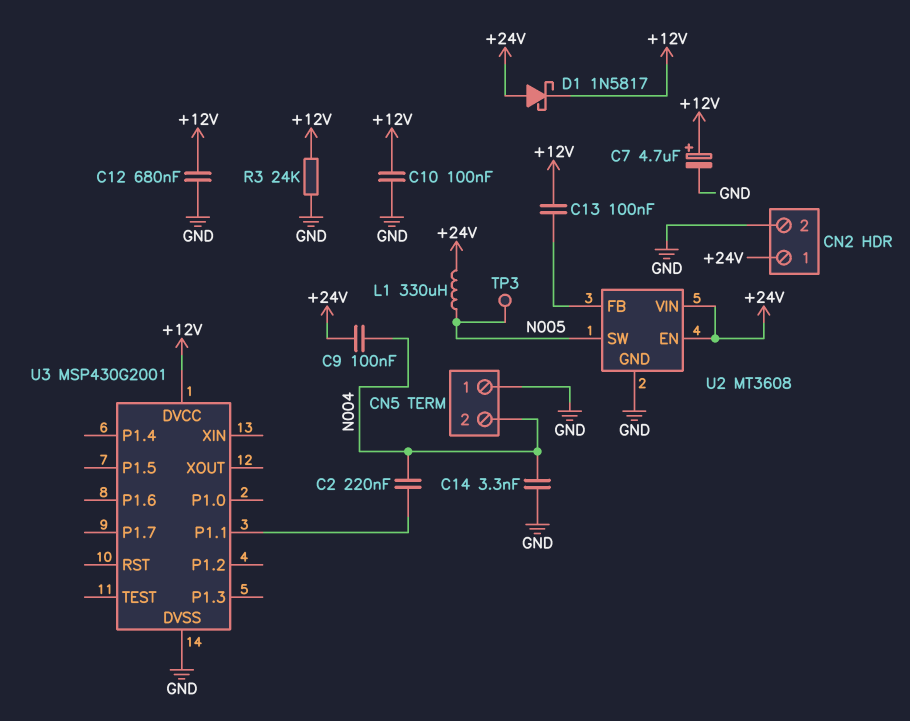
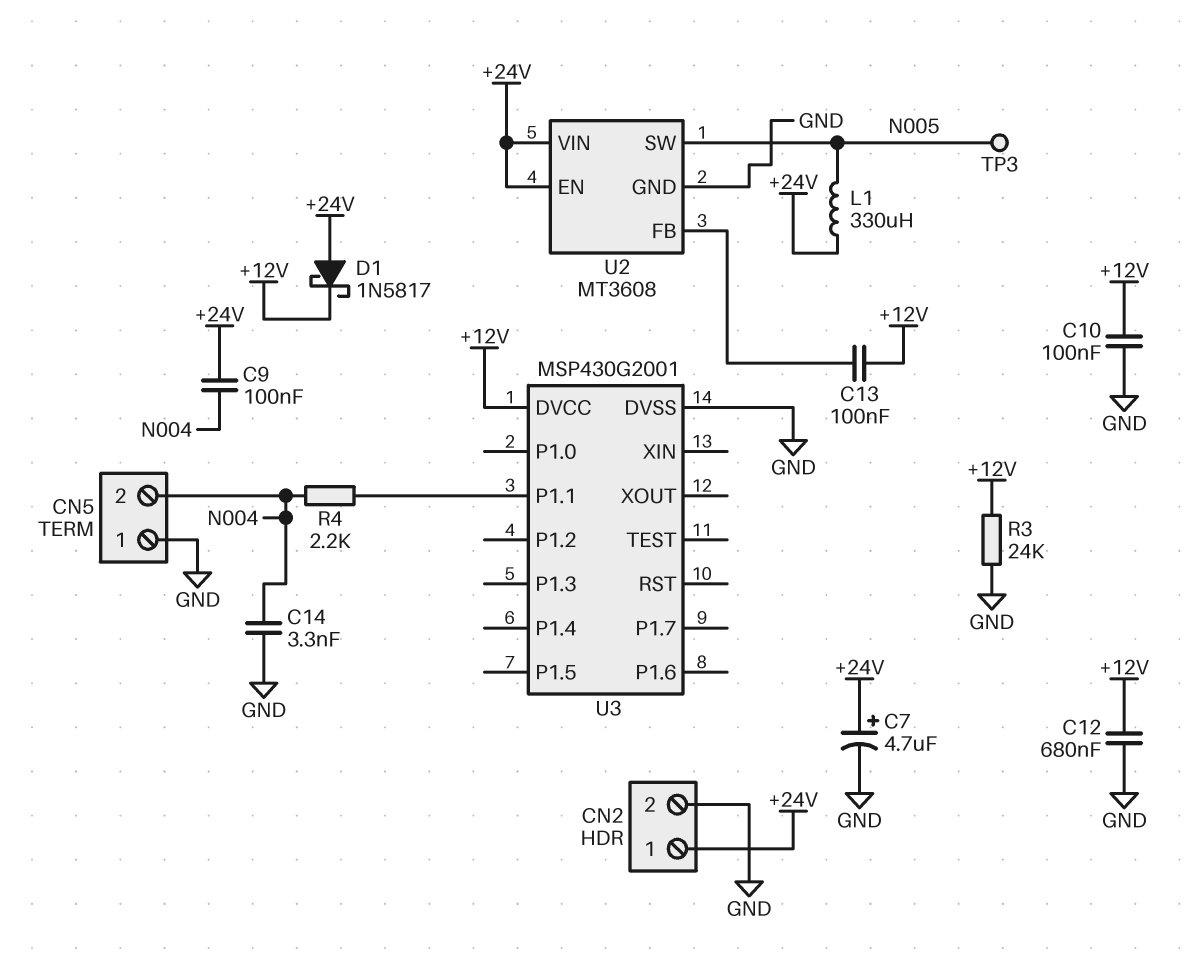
C2: 220nF (N004, U3/P1.1) -> none
C7: 4.7uF (plus +12V, minus GND) -> 4.7uF (plus +24V, minus GND)
R4: none -> 2.2k (N004, U3/P1.1)

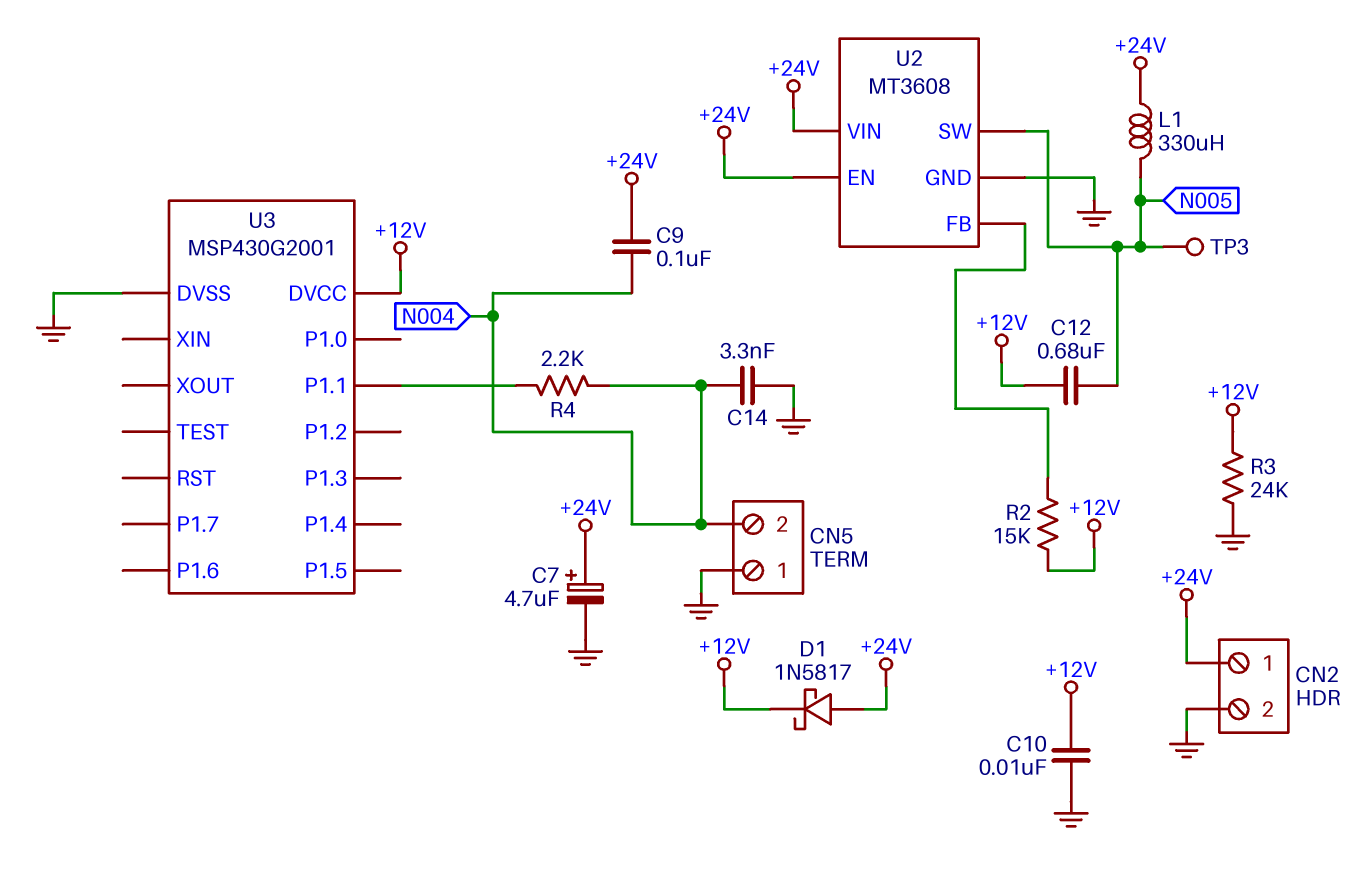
C10: 100nF (+12V, GND) -> 10nF (+12V, GND)
C12: 680nF (+12V, GND) -> 680nF (+12V, N005)
C13: 100nF (+12V, U2/FB) -> none
R2: none -> 15k (+12V, U2/FB)

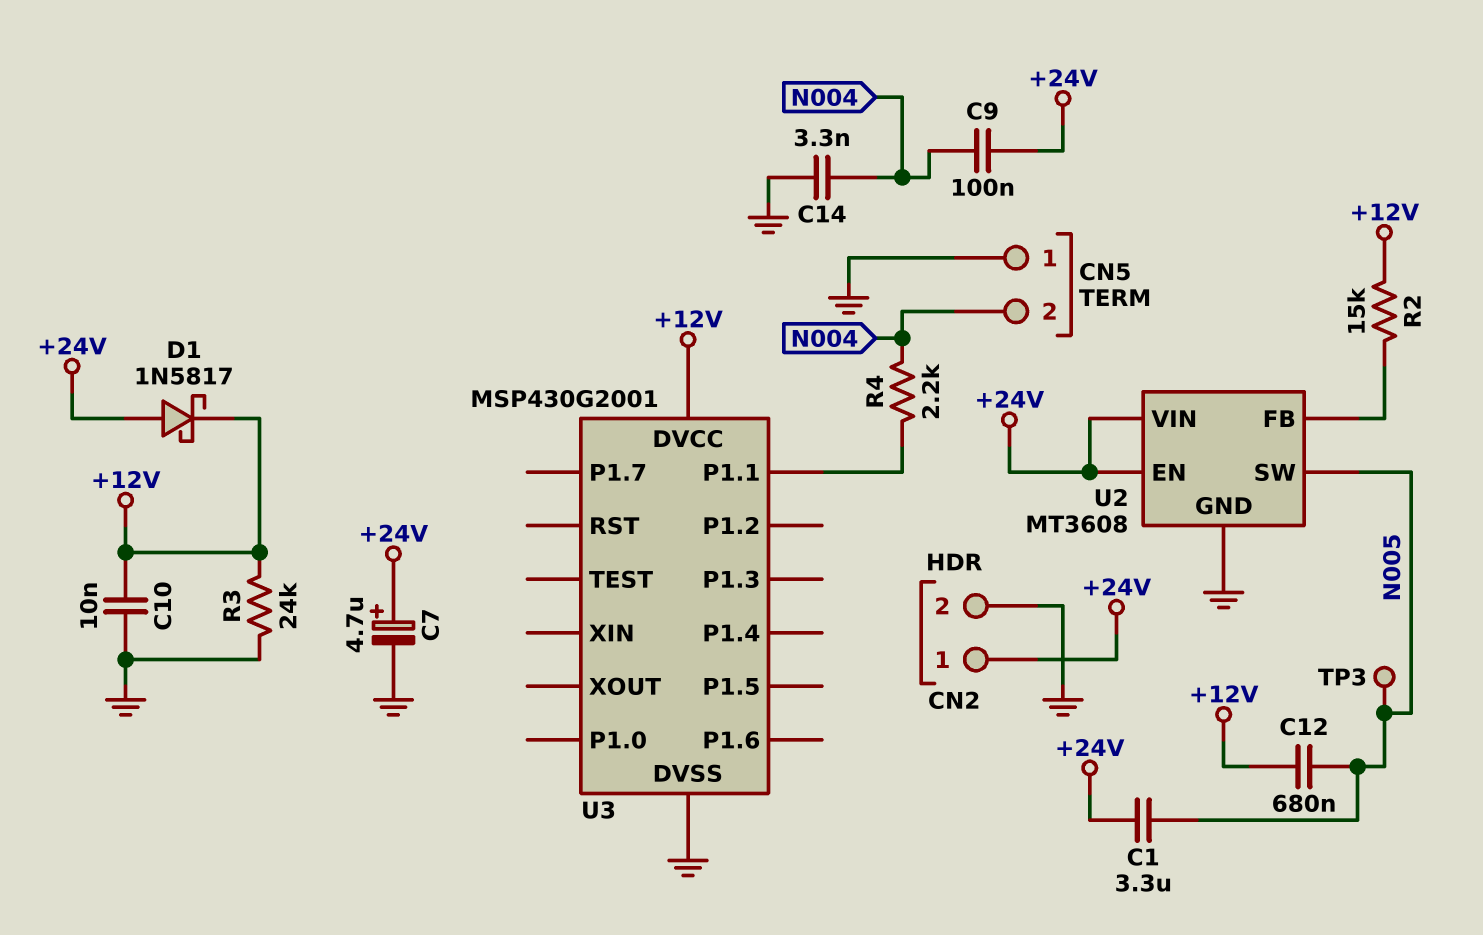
C1: none -> 3.3uF (+24V, N005)
L1: 330uH (+24V, N005) -> none

